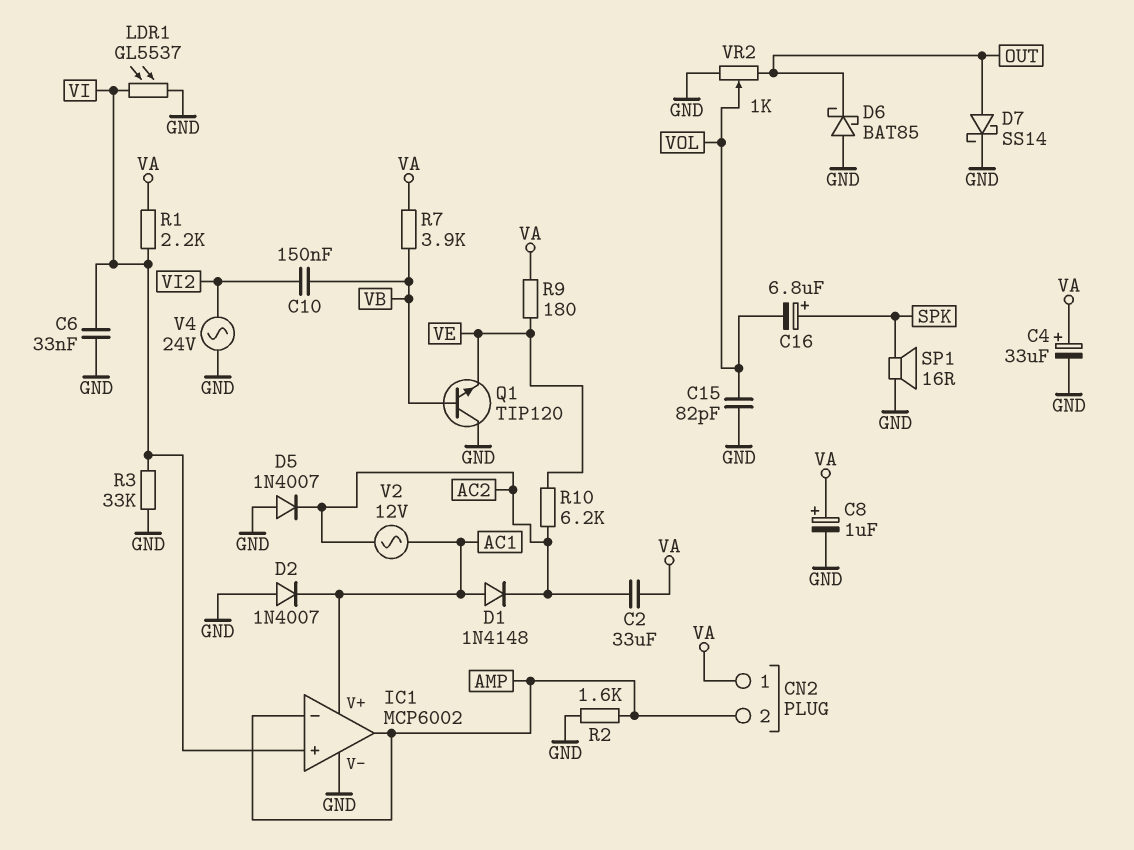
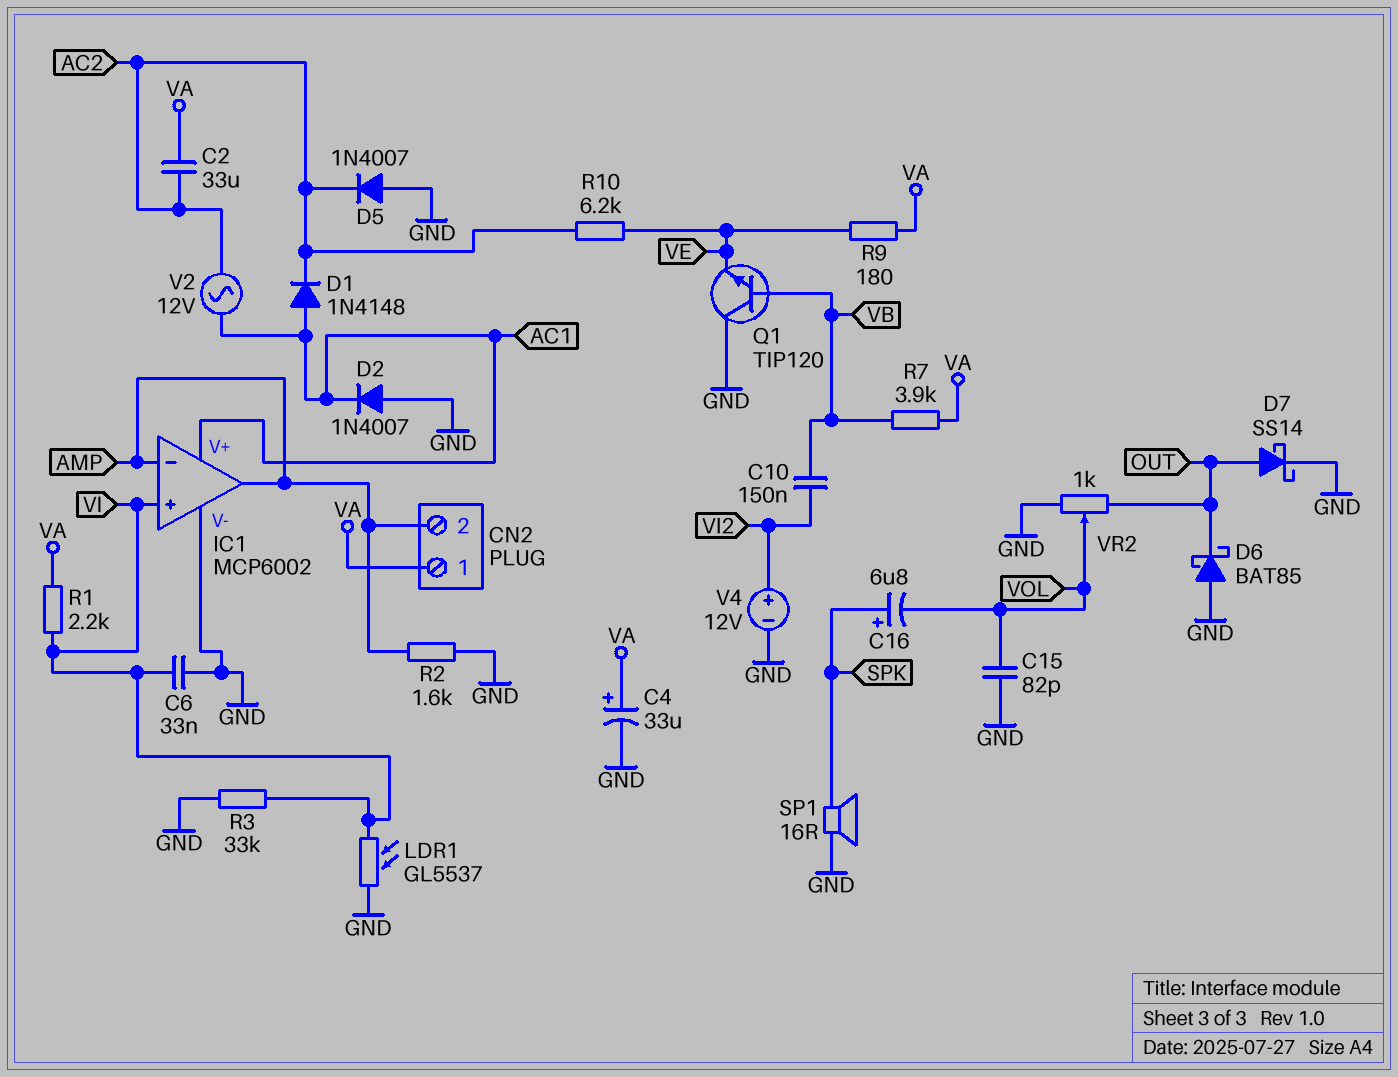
C8: 1uF (plus VA, minus GND) -> none
V4: AC 24V (GND, VI2) -> 12V (plus VI2, minus GND)

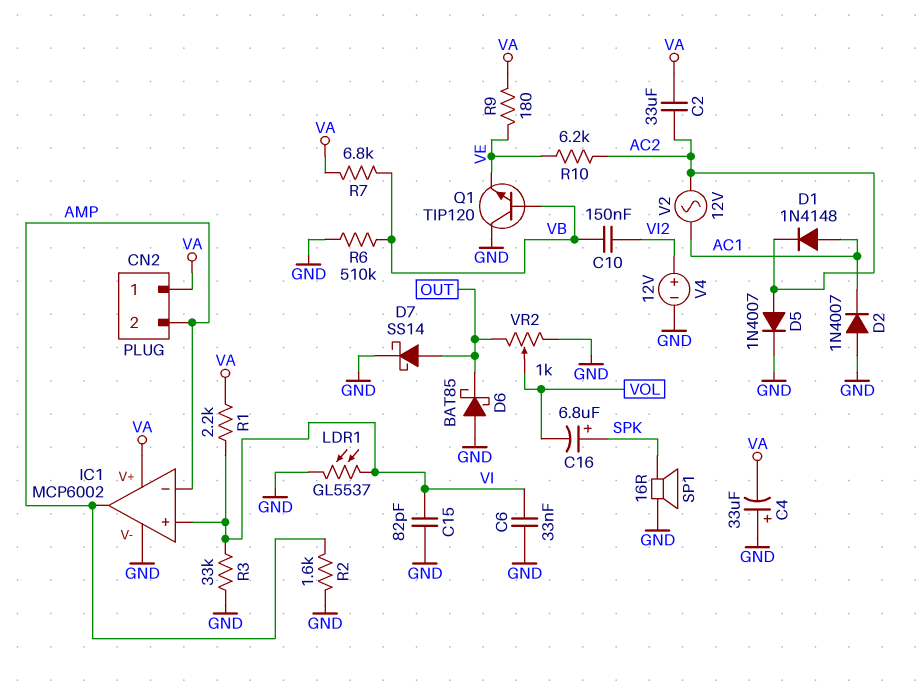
C4: 33uF (plus VA, minus GND) -> 33uF (plus GND, minus VA)
C15: 82pF (GND, VOL) -> 82pF (GND, VI)
D5: diode 1N4007 (A GND, K AC2) -> diode 1N4007 (A AC2, K GND)
IC1 pin V+: AC1 -> VA
R6: none -> 510k (GND, VB)
R7: 3.9k (VA, VB) -> 6.8k (VA, VB)

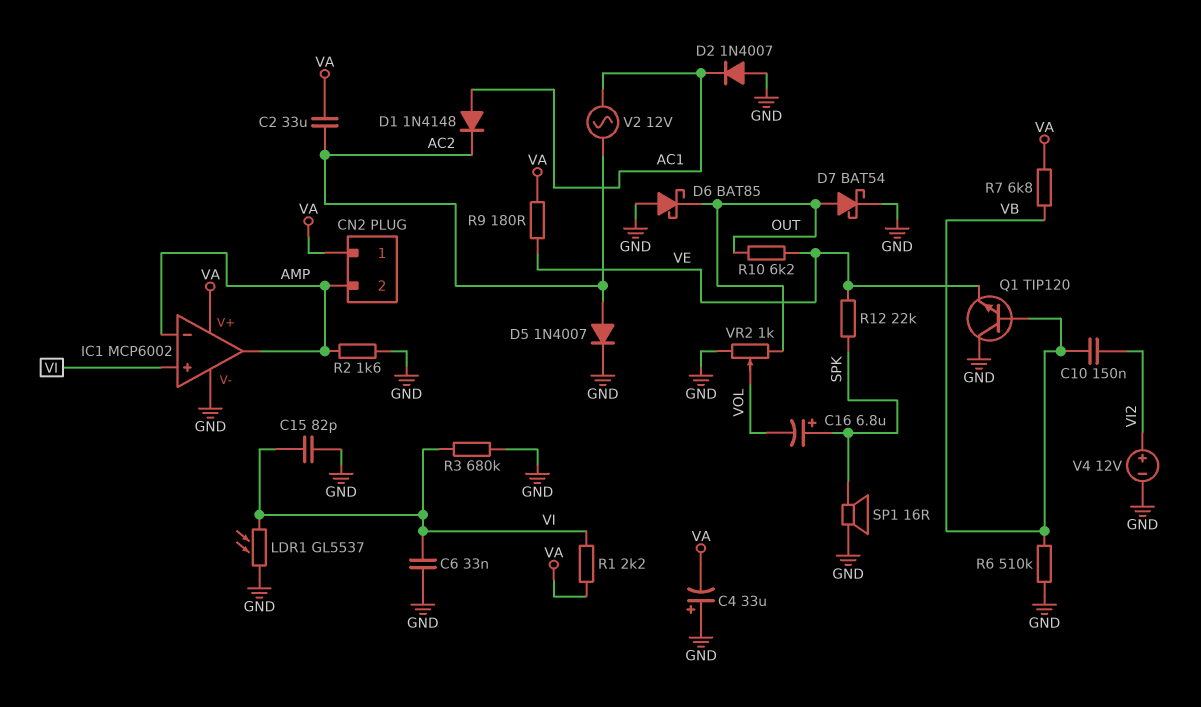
D7: schottky SS14 (A OUT, K GND) -> schottky BAT54 (A OUT, K GND)
R3: 33k (GND, VI) -> 680k (GND, VI)
R10: 6.2k (AC2, VE) -> 6.2k (OUT, VE)
R12: none -> 22k (SPK, VE)

